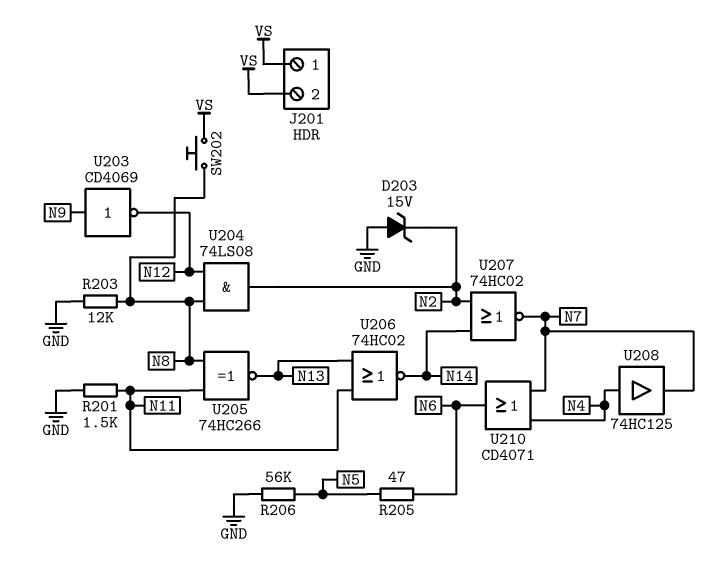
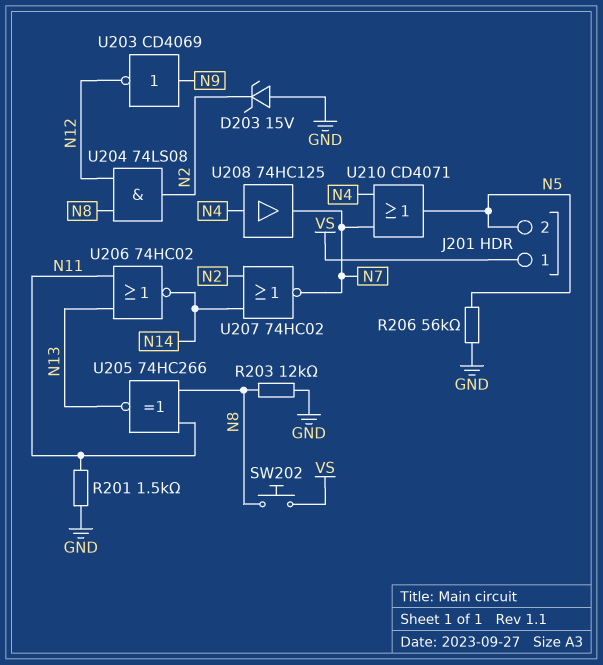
J201 pin 2: VS -> N5
R205: 47 (N5, N6) -> none
U210: OR CD4071 (in N4, in N7, out N6) -> OR CD4071 (in N4, in N7, out N5)

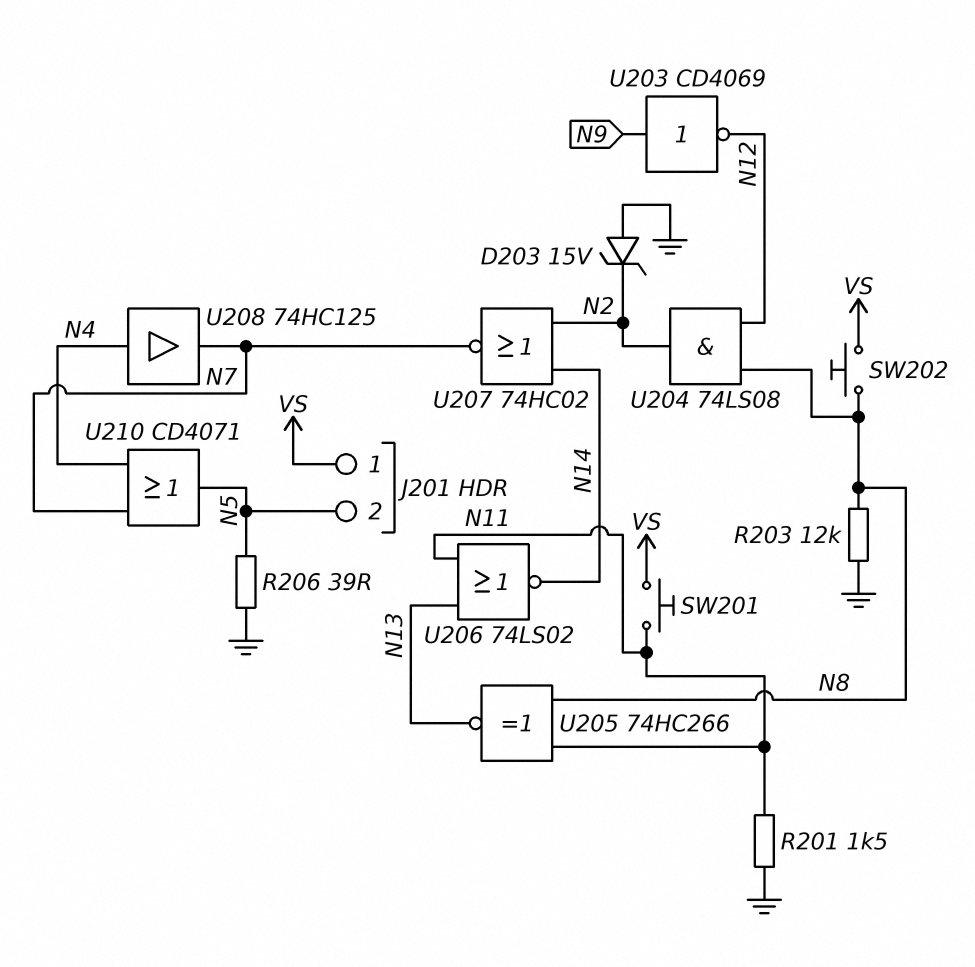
R206: 56k (GND, N5) -> 39 (GND, N5)
SW201: none -> button (N11, VS)
U206: NOR 74HC02 (in N11, in N13, out N14) -> NOR 74LS02 (in N11, in N13, out N14)

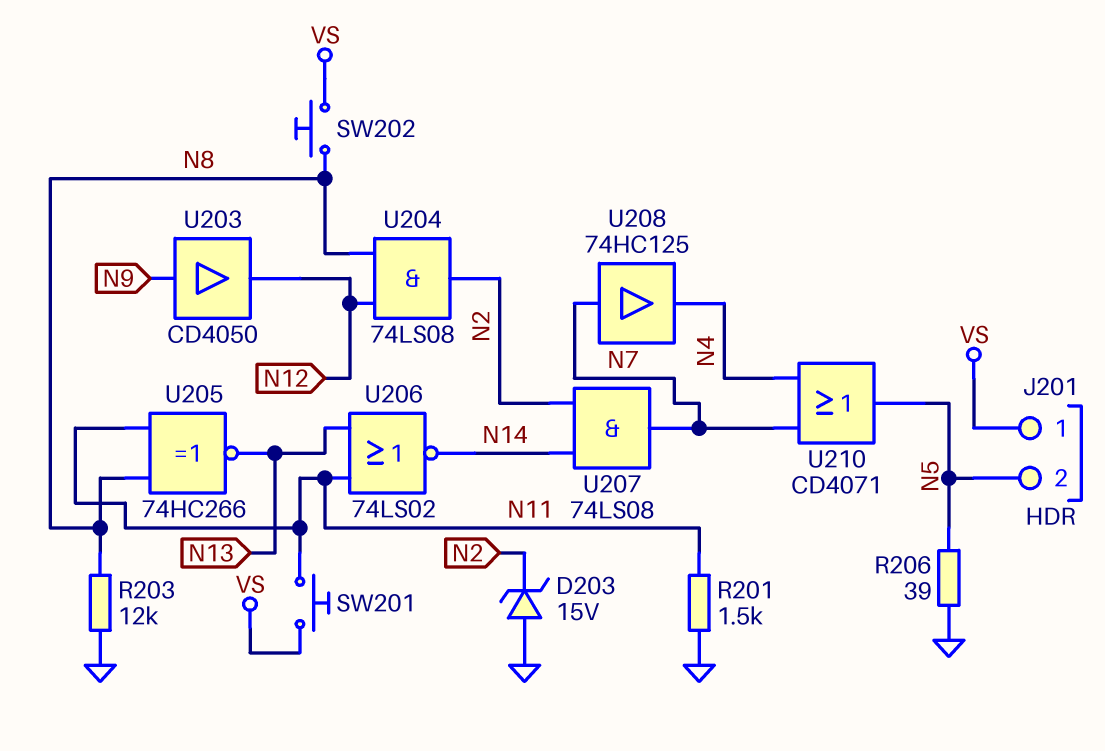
U203: NOT CD4069 (in N9, out N12) -> buffer CD4050 (in N9, out N12)
U207: NOR 74HC02 (in N2, in N14, out N7) -> AND 74LS08 (in N2, in N14, out N7)
U208: buffer 74HC125 (in N4, out N7) -> buffer 74HC125 (in N7, out N4)

